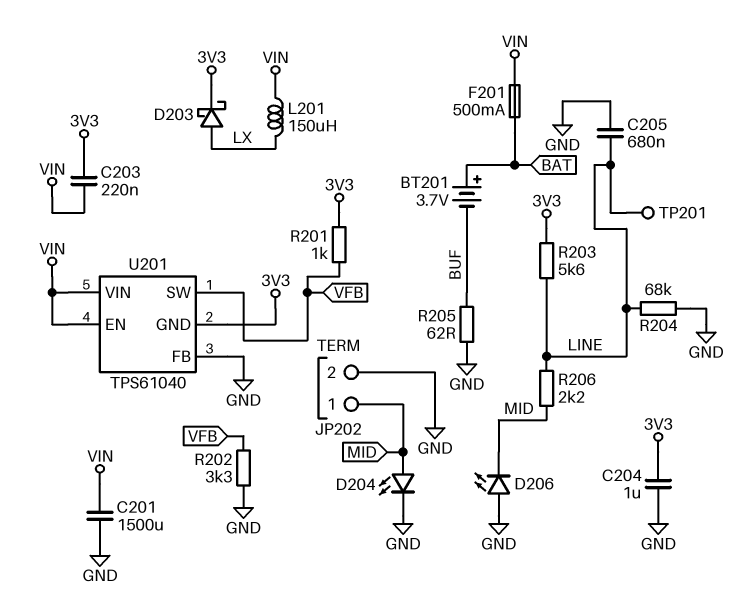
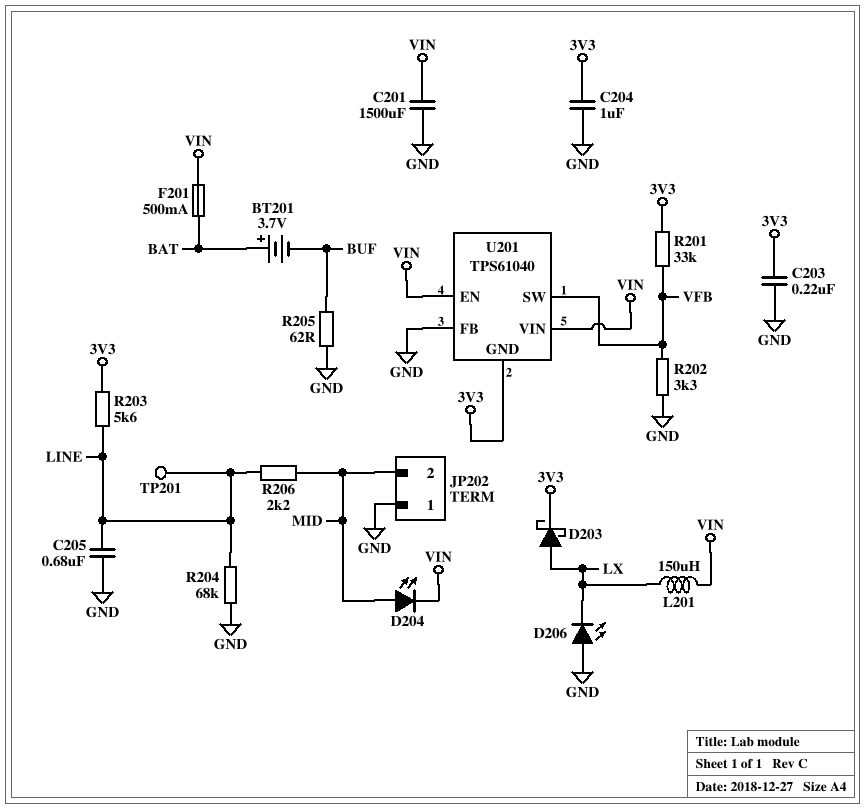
C203: 220nF (3V3, VIN) -> 220nF (3V3, GND)
D204: LED (A MID, K GND) -> LED (A MID, K VIN)
D206: LED (A GND, K MID) -> LED (A GND, K LX)
JP202 pin 1: MID -> GND
JP202 pin 2: GND -> MID
R201: 1k (3V3, VFB) -> 33k (3V3, VFB)

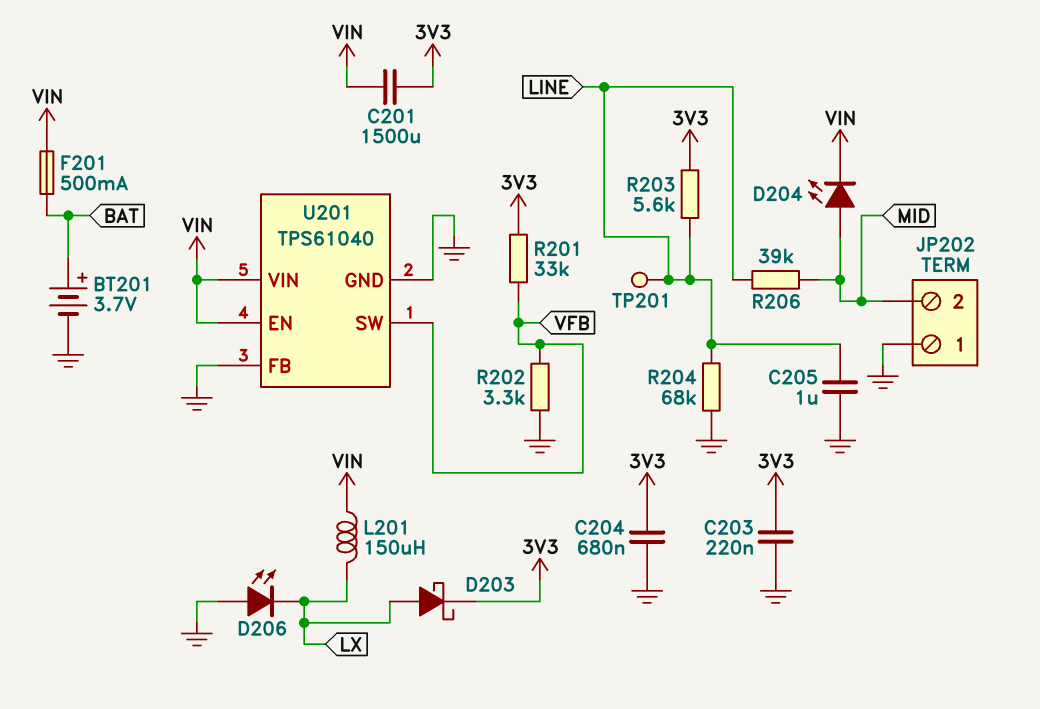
BT201: 3.7V (plus BAT, minus BUF) -> 3.7V (plus BAT, minus GND)
C201: 1500uF (GND, VIN) -> 1500uF (3V3, VIN)
C204: 1uF (3V3, GND) -> 680nF (3V3, GND)
C205: 680nF (GND, LINE) -> 1uF (GND, LINE)
R205: 62 (BUF, GND) -> none
R206: 2.2k (LINE, MID) -> 39k (LINE, MID)
U201 pin GND: 3V3 -> GND

